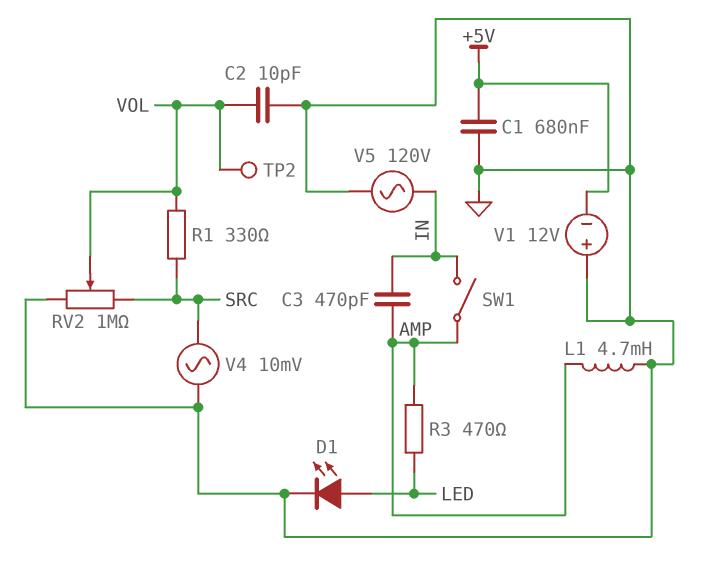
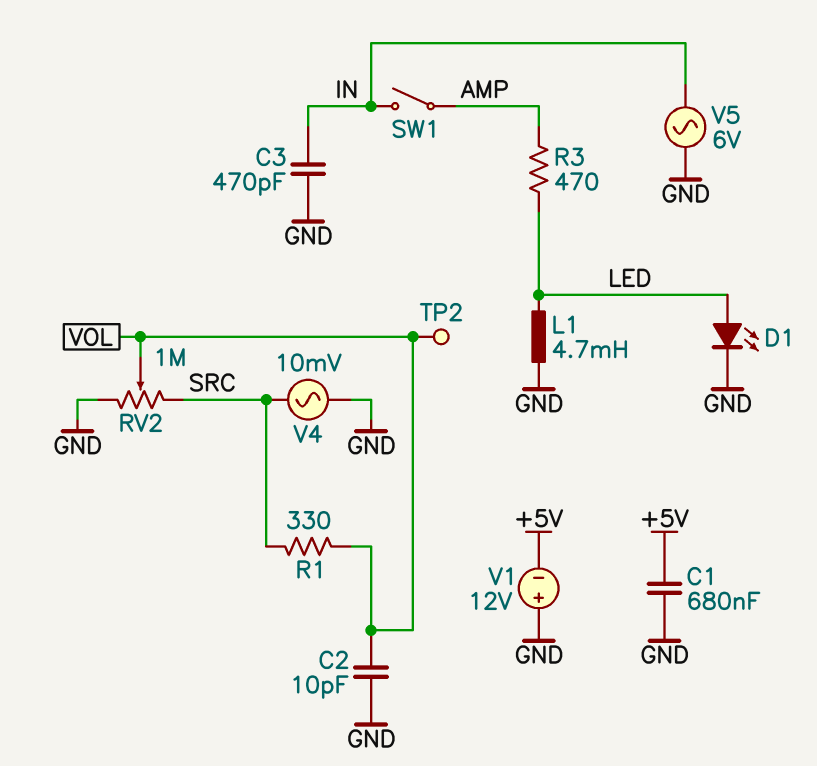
C3: 470pF (AMP, IN) -> 470pF (GND, IN)
L1: 4.7mH (AMP, GND) -> 4.7mH (GND, LED)
V5: AC 120V (GND, IN) -> AC 6V (GND, IN)

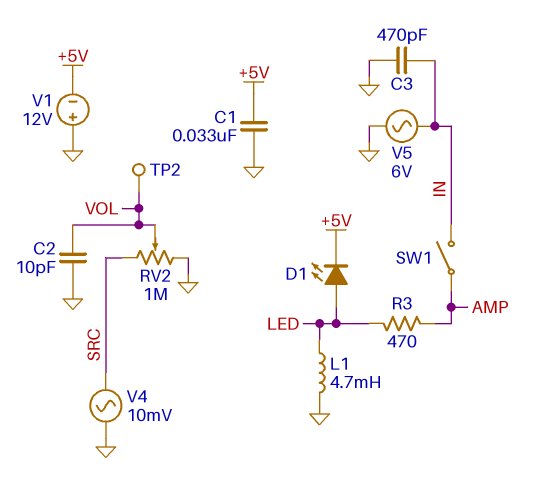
C1: 680nF (+5V, GND) -> 33nF (+5V, GND)
D1: LED (A LED, K GND) -> LED (A LED, K +5V)
R1: 330 (SRC, VOL) -> none

